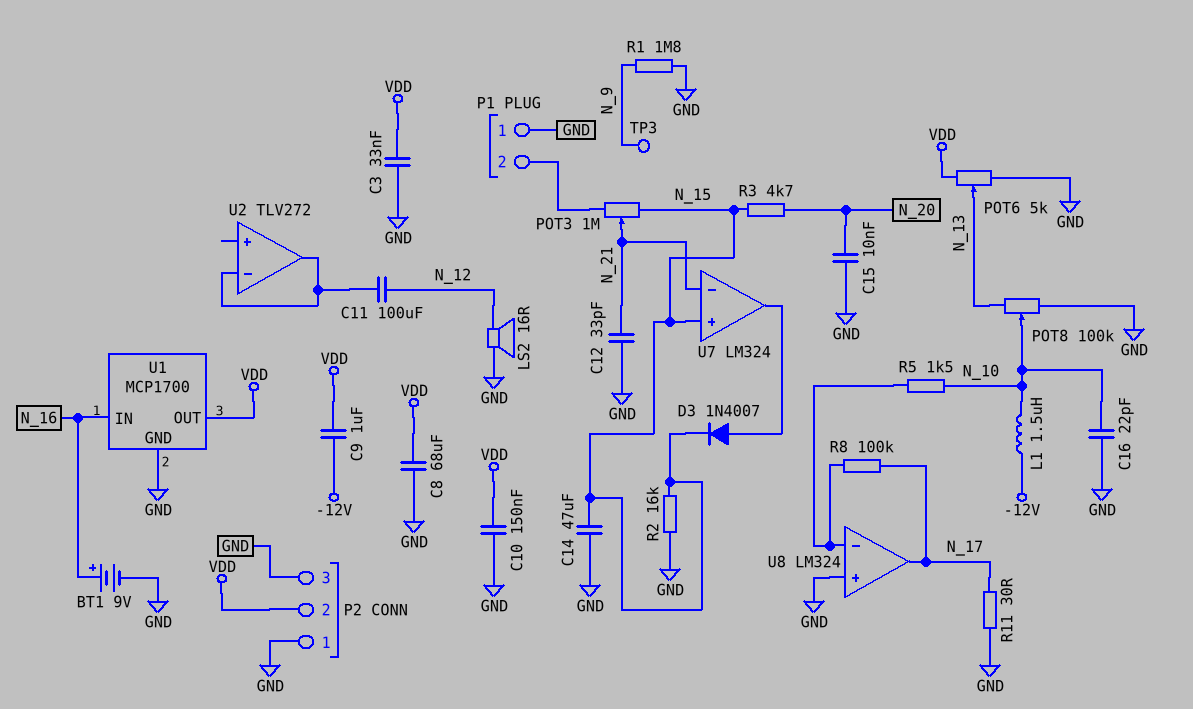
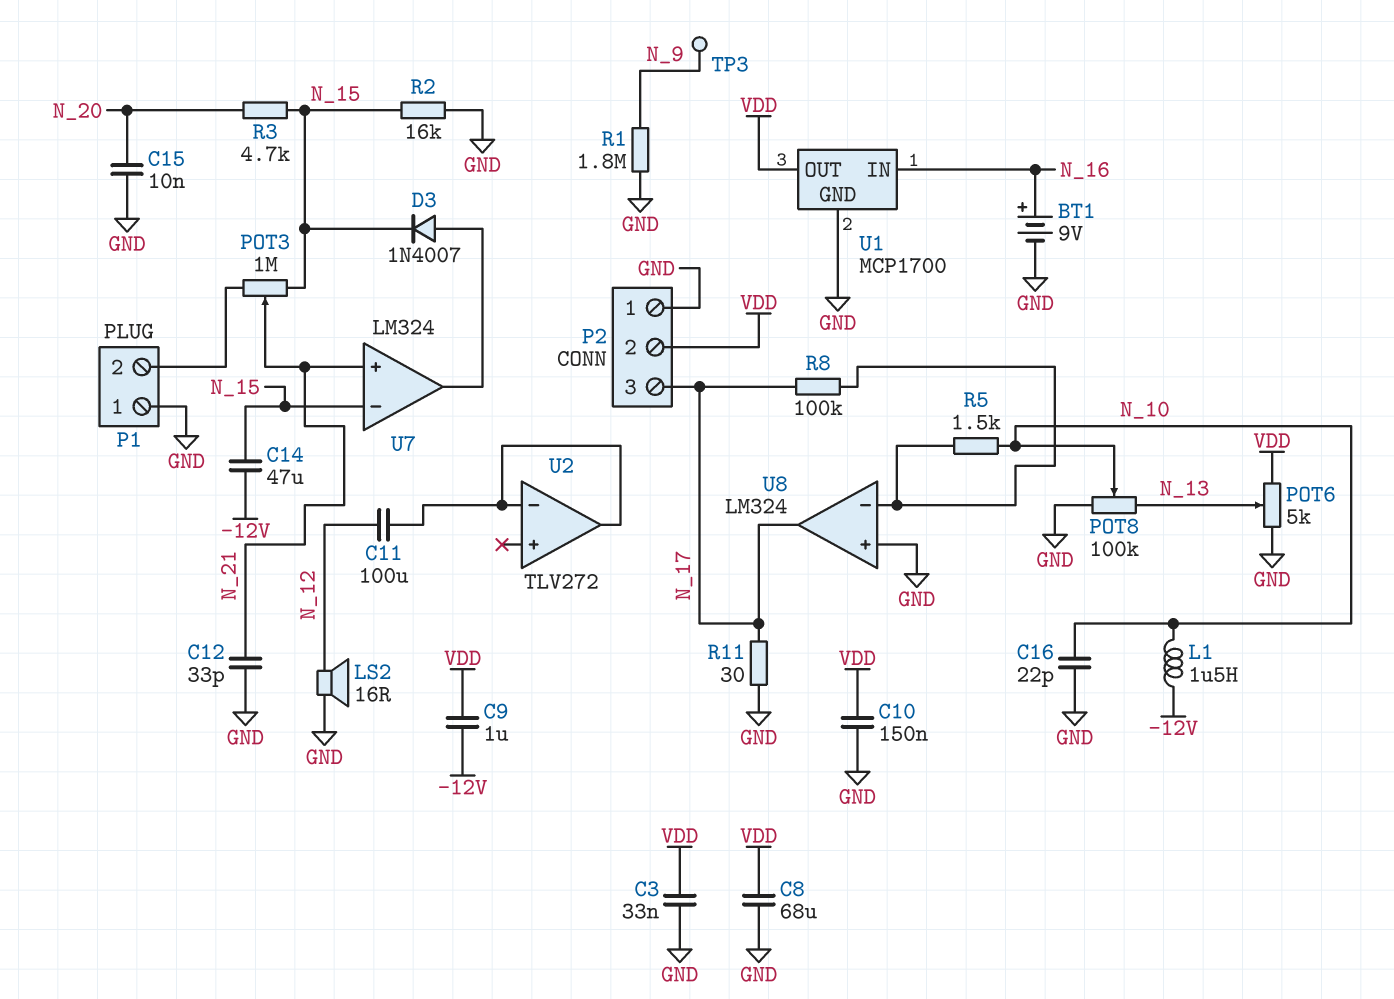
C14: 47uF (GND, N_15) -> 47uF (-12V, N_15)
P2 pin 3: GND -> N_17
U7 pin in+: N_15 -> N_21
U7 pin in-: N_21 -> N_15

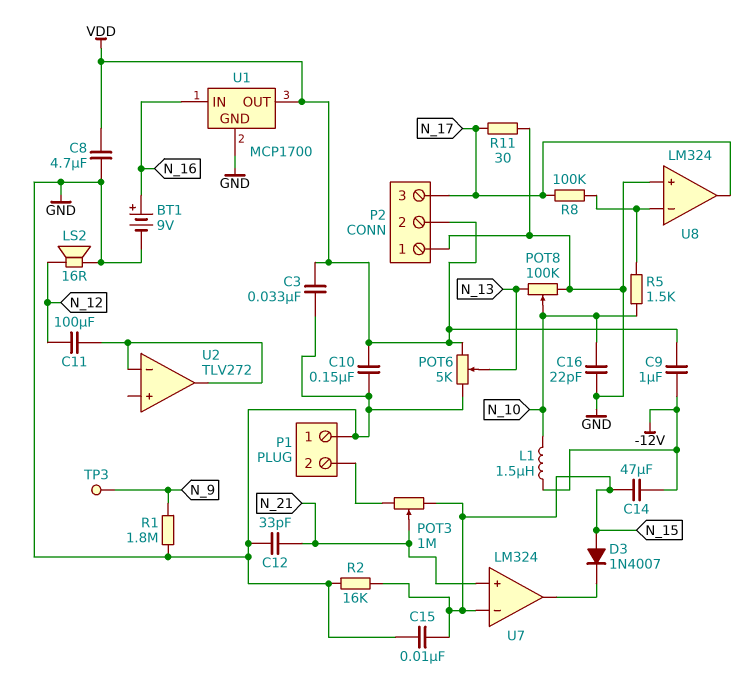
C8: 68uF (GND, VDD) -> 4.7uF (GND, VDD)
C15: 10nF (GND, N_20) -> 10nF (GND, N_15)
D3: diode 1N4007 (A U7/out, K N_15) -> diode 1N4007 (A N_15, K U7/out)
R3: 4.7k (N_15, N_20) -> none

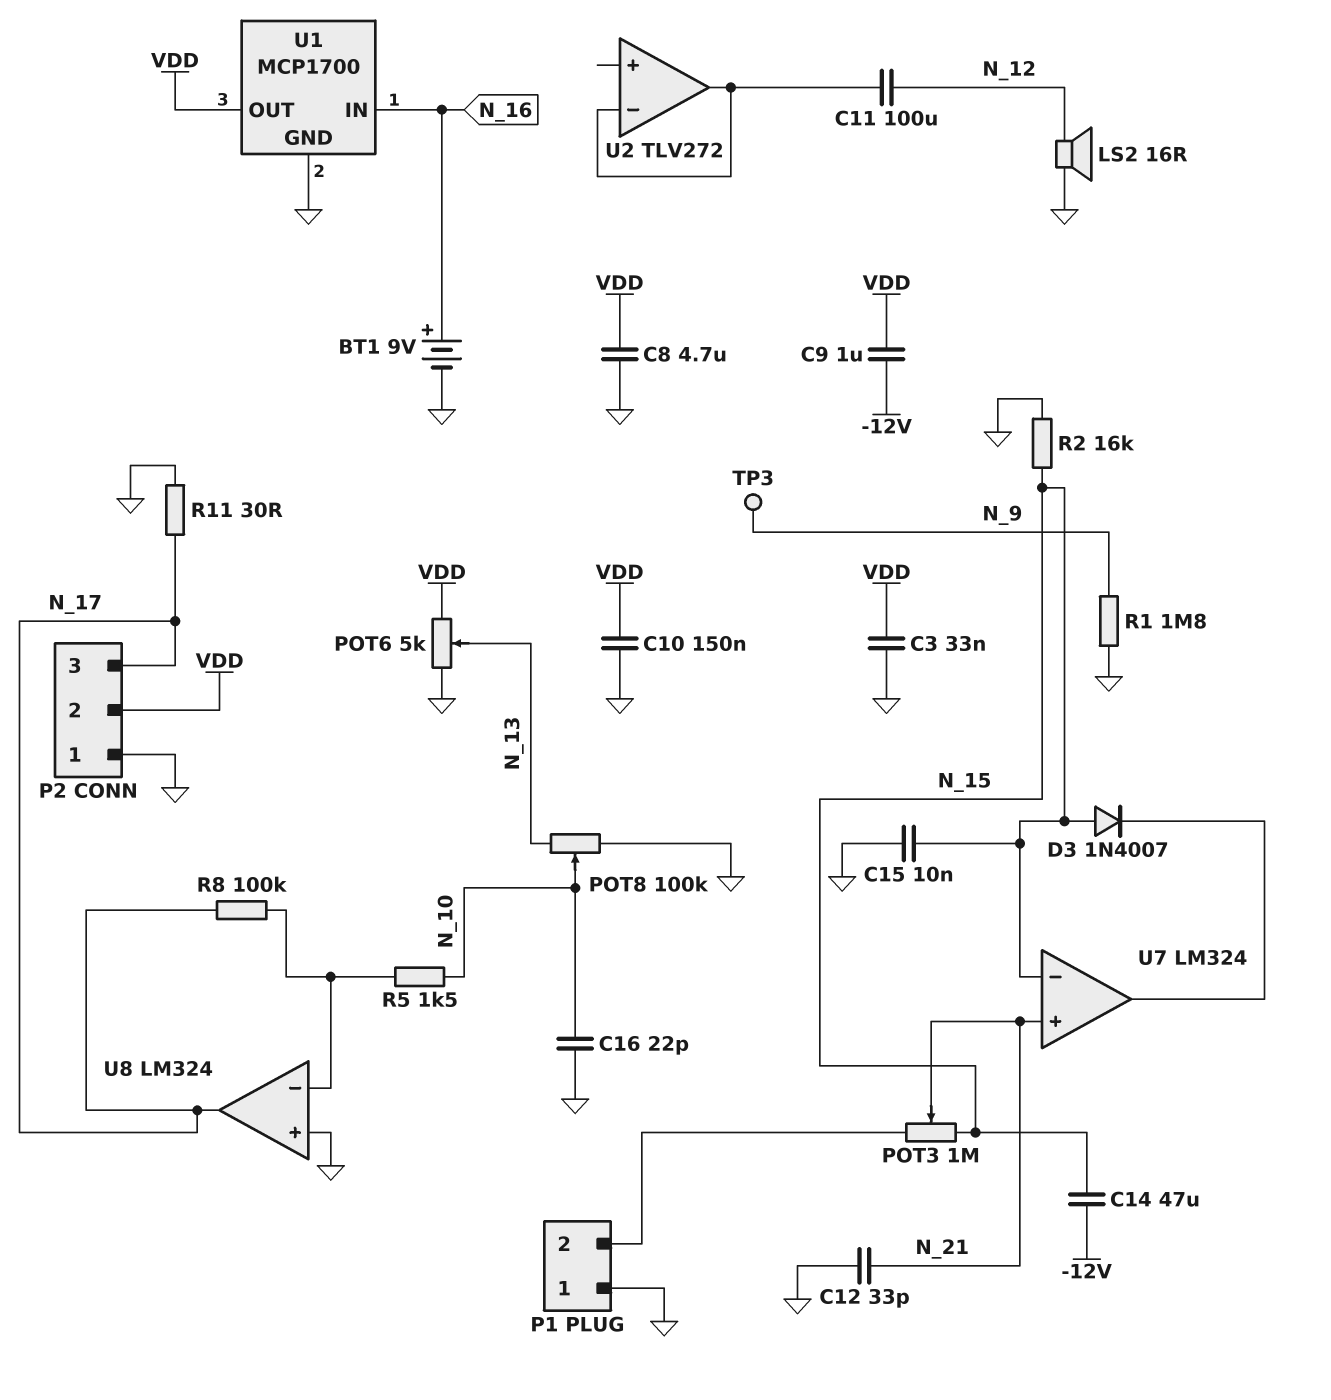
L1: 1.5uH (-12V, N_10) -> none

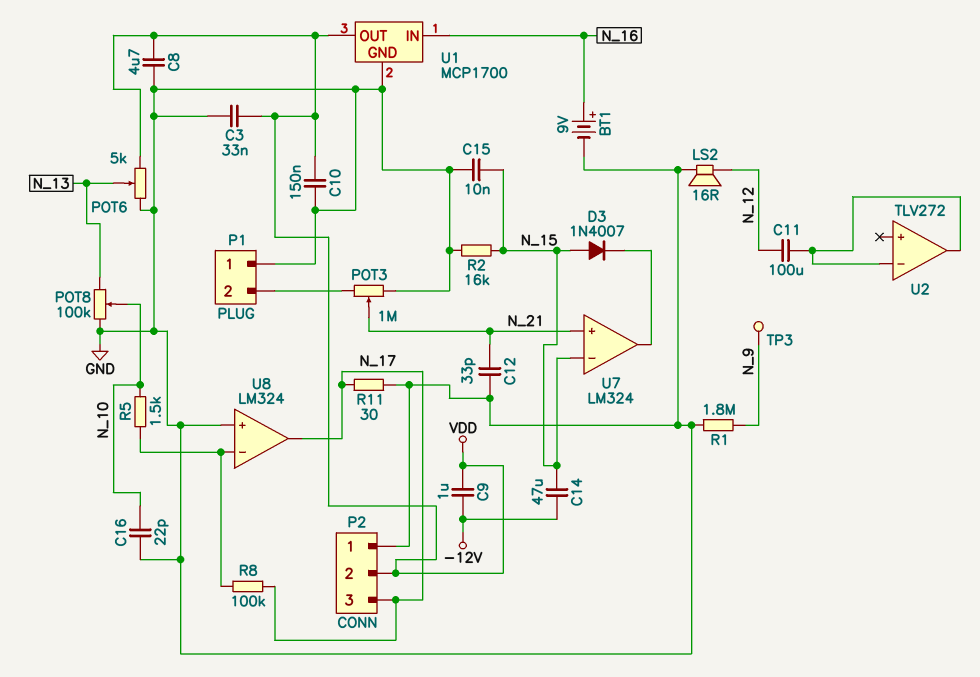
POT3: 1M (N_15, P1/2, wiper N_21) -> 1M (GND, P1/2, wiper N_21)

